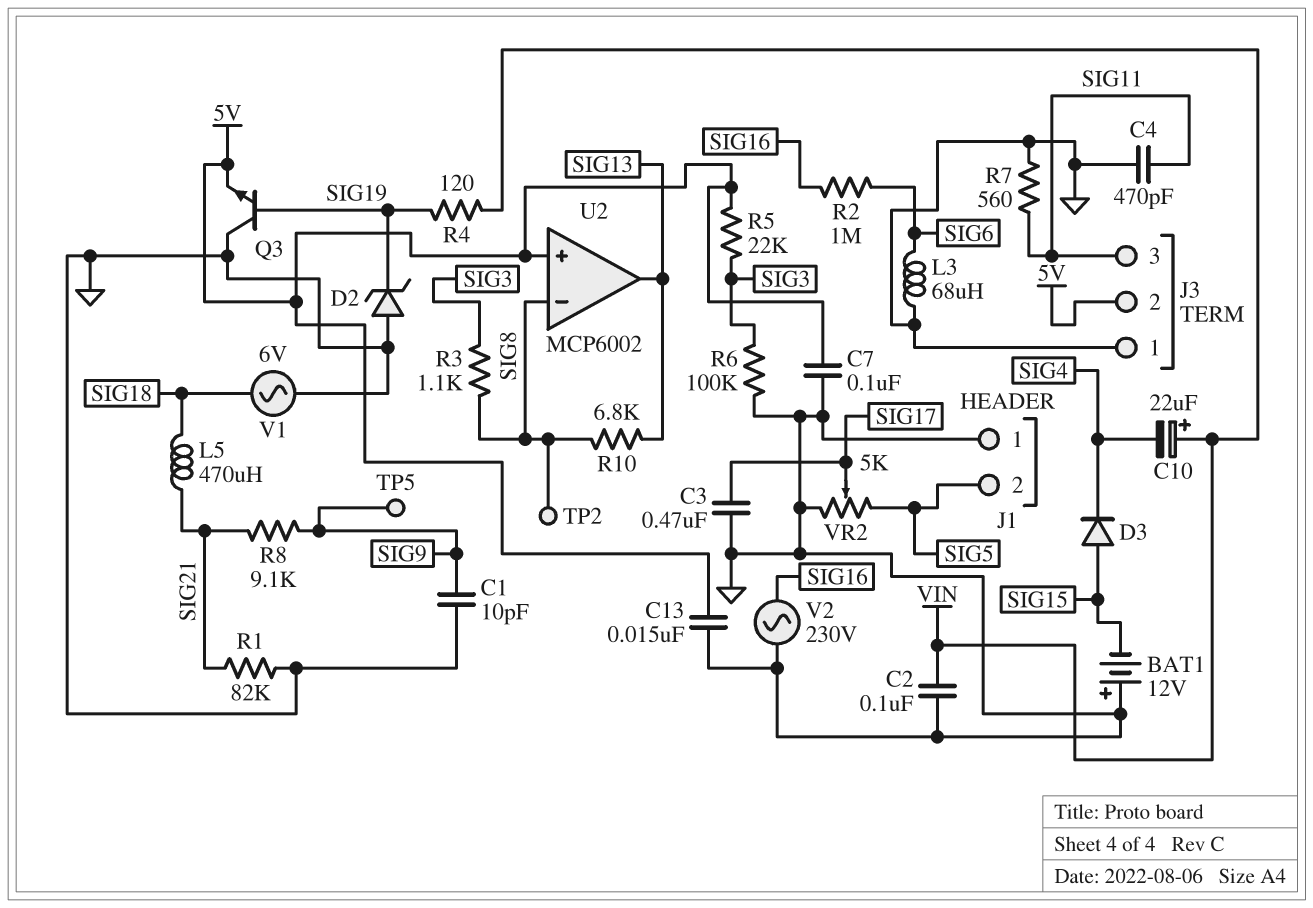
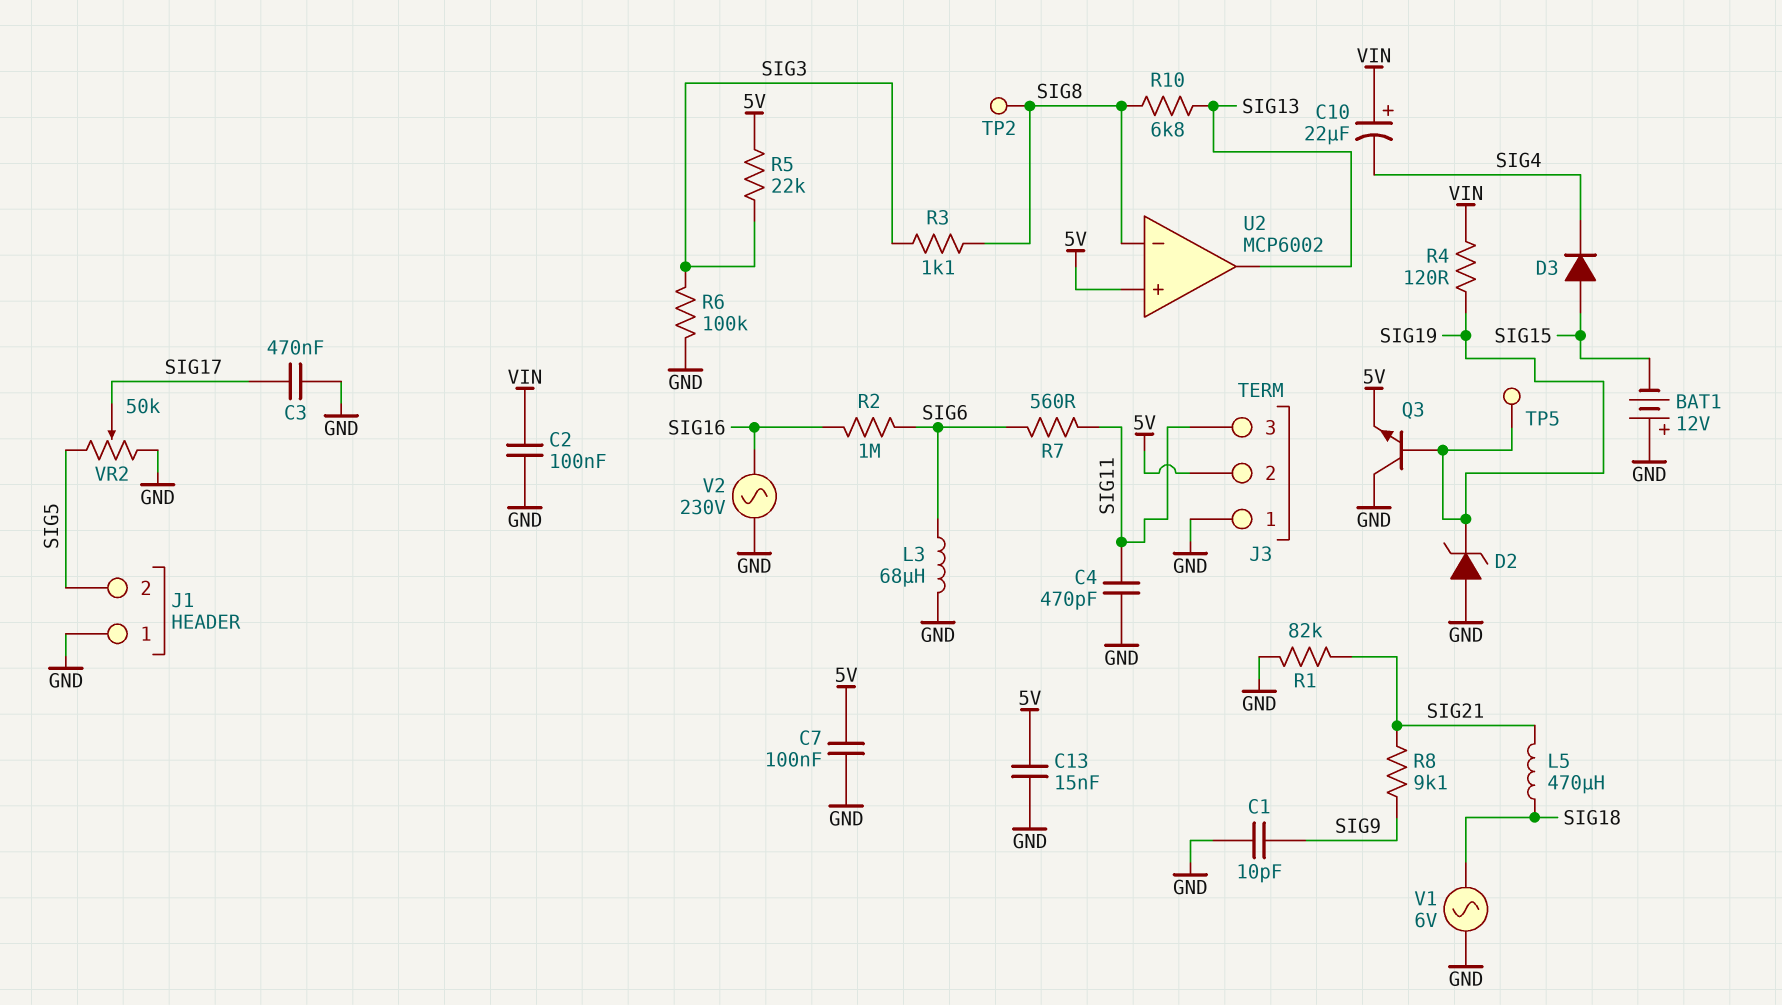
R7: 560 (GND, SIG11) -> 560 (SIG6, SIG11)
TP5: test point (SIG9) -> test point (SIG19)
VR2: 5k (GND, SIG5, wiper SIG17) -> 50k (GND, SIG5, wiper SIG17)

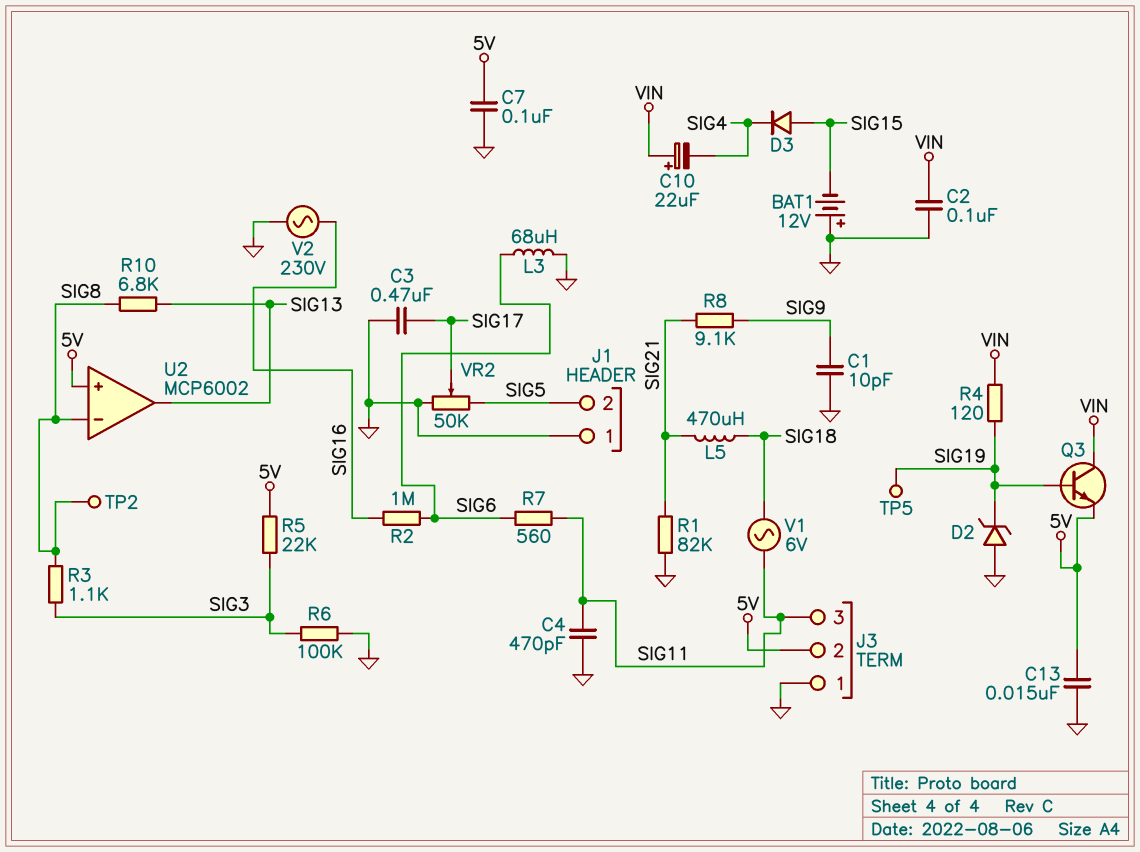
Q3: NPN (B SIG19, C GND, E 5V) -> NPN (B SIG19, C VIN, E 5V)
V1: AC 6V (GND, SIG18) -> AC 6V (SIG11, SIG18)

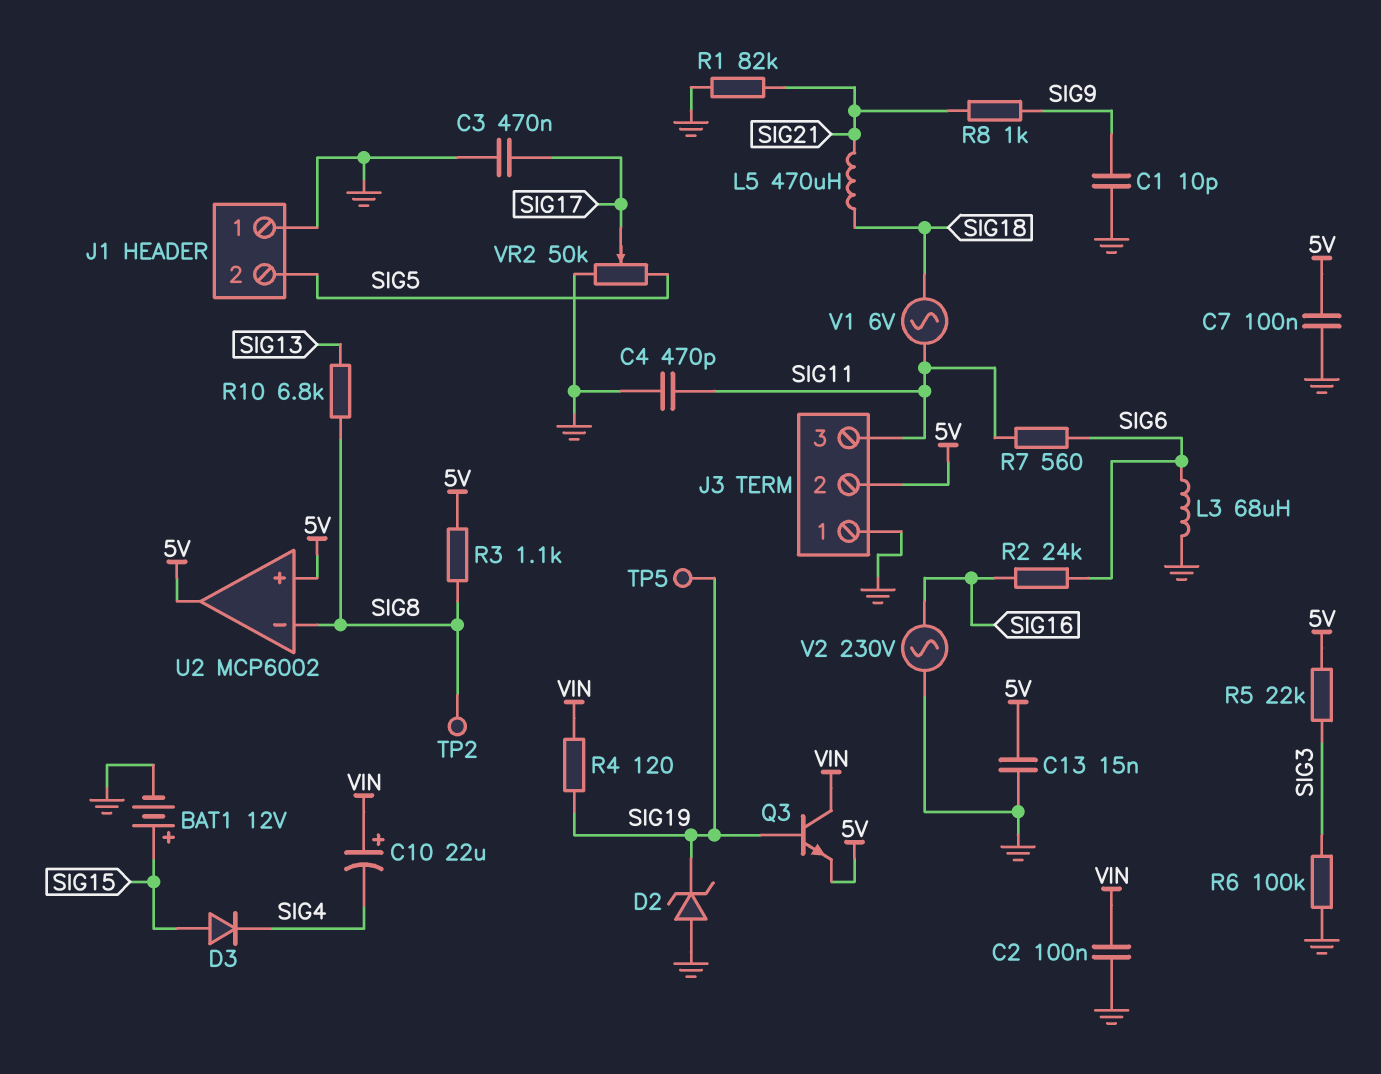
BAT1: 12V (plus GND, minus SIG15) -> 12V (plus SIG15, minus GND)
R2: 1M (SIG6, SIG16) -> 24k (SIG6, SIG16)
R3: 1.1k (SIG3, SIG8) -> 1.1k (5V, SIG8)
R8: 9.1k (SIG9, SIG21) -> 1k (SIG9, SIG21)
U2 pin out: SIG13 -> 5V

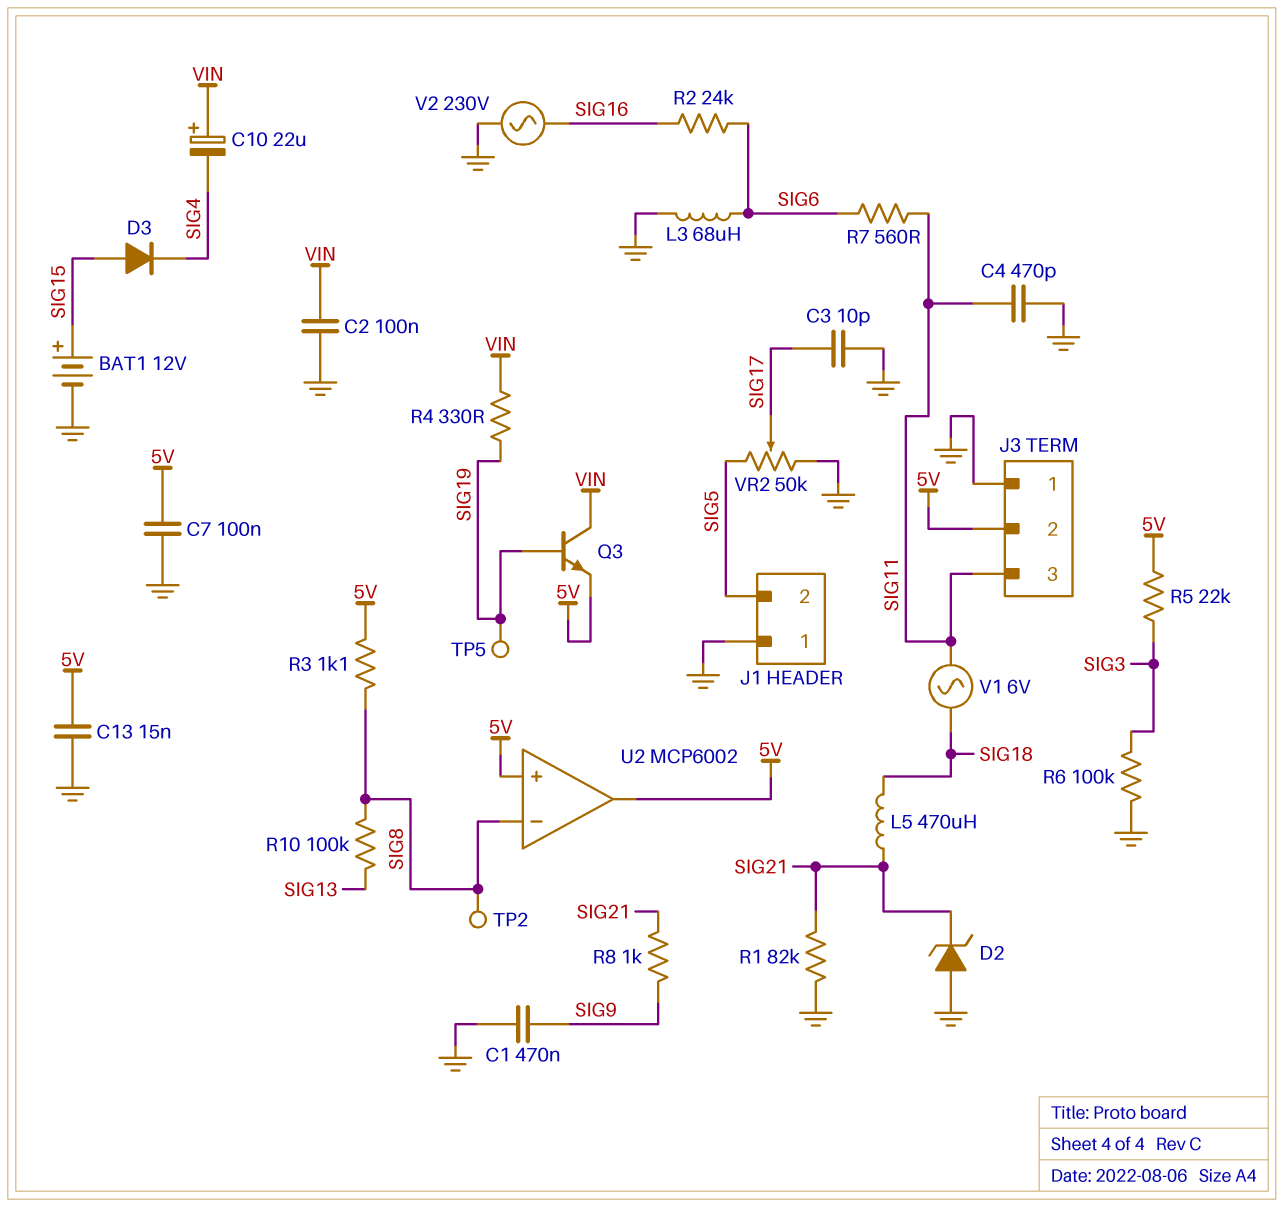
C1: 10pF (GND, SIG9) -> 470nF (GND, SIG9)
C3: 470nF (GND, SIG17) -> 10pF (GND, SIG17)
D2: zener (A GND, K SIG19) -> zener (A GND, K SIG21)
R4: 120 (SIG19, VIN) -> 330 (SIG19, VIN)
R10: 6.8k (SIG8, SIG13) -> 100k (SIG8, SIG13)

